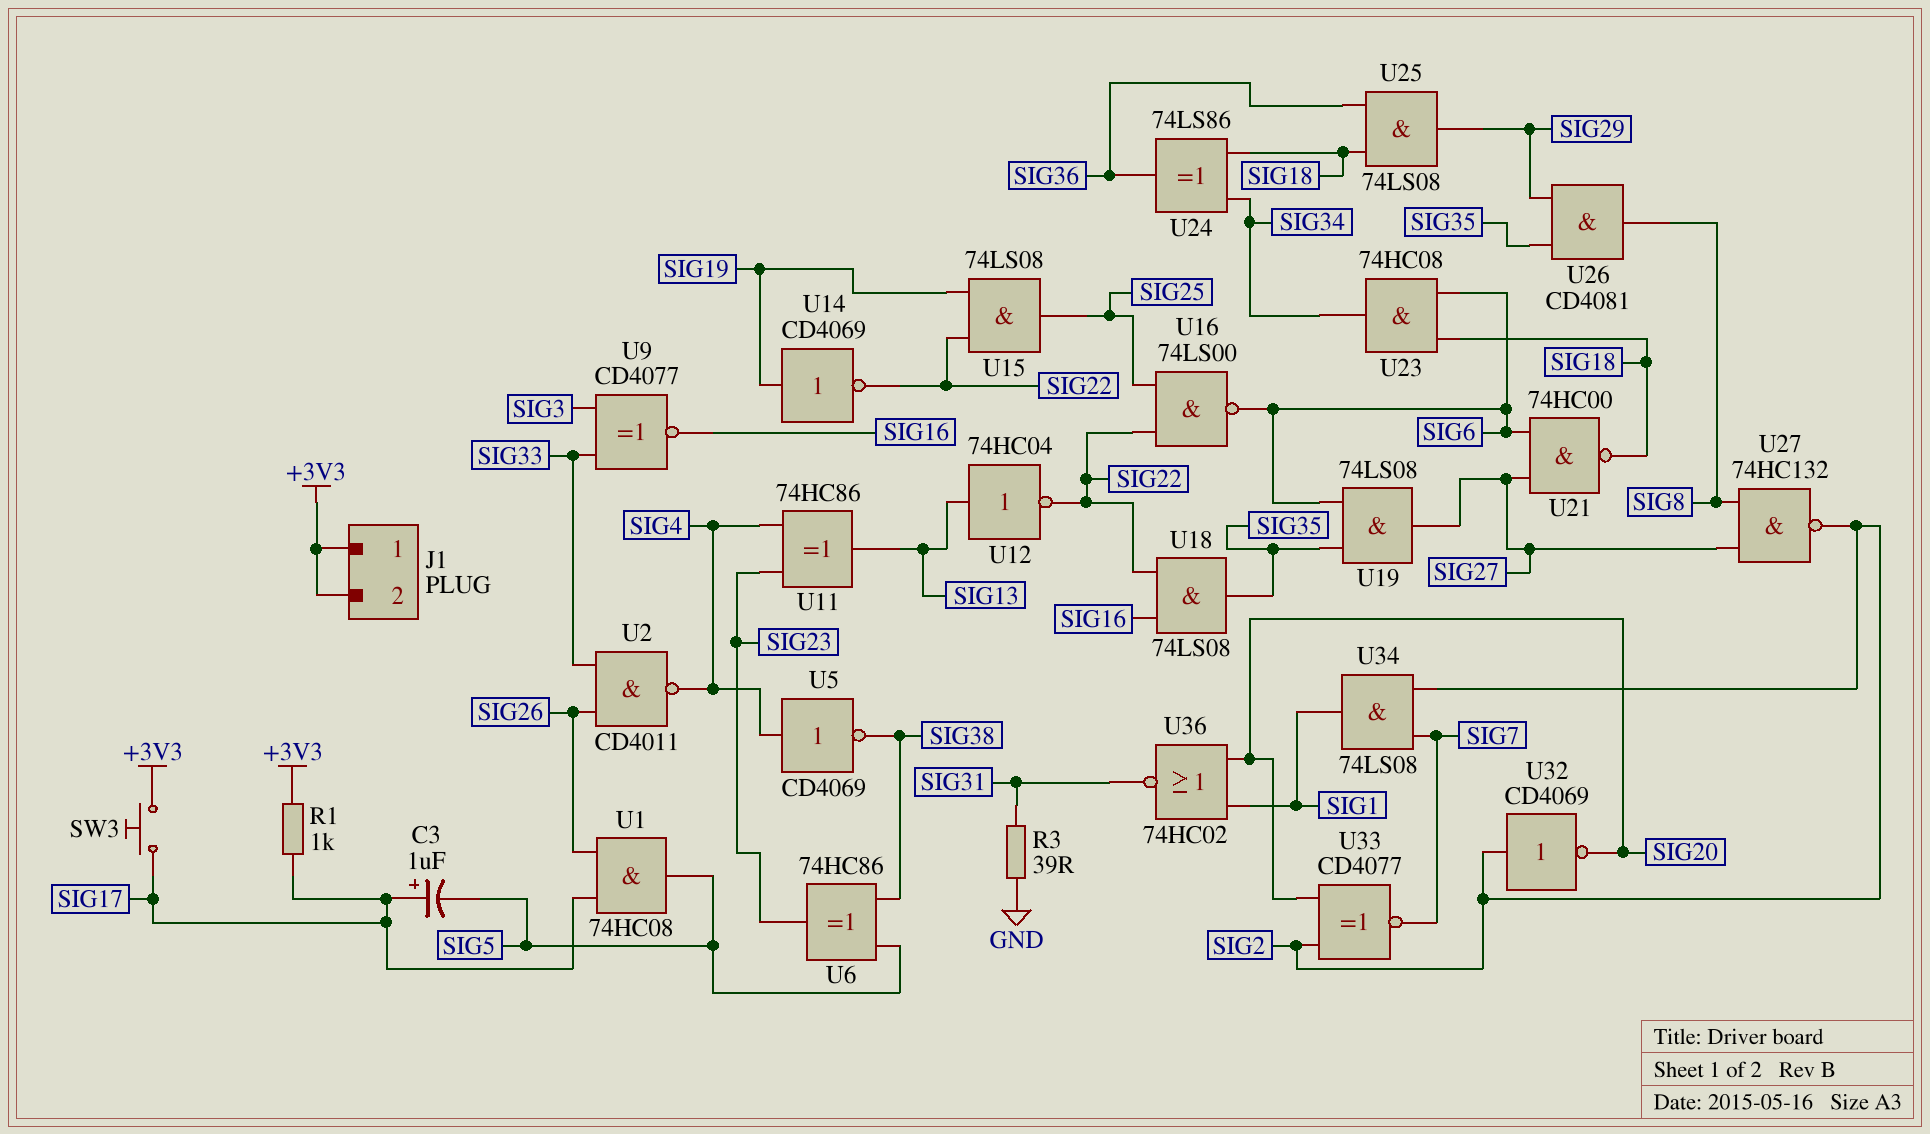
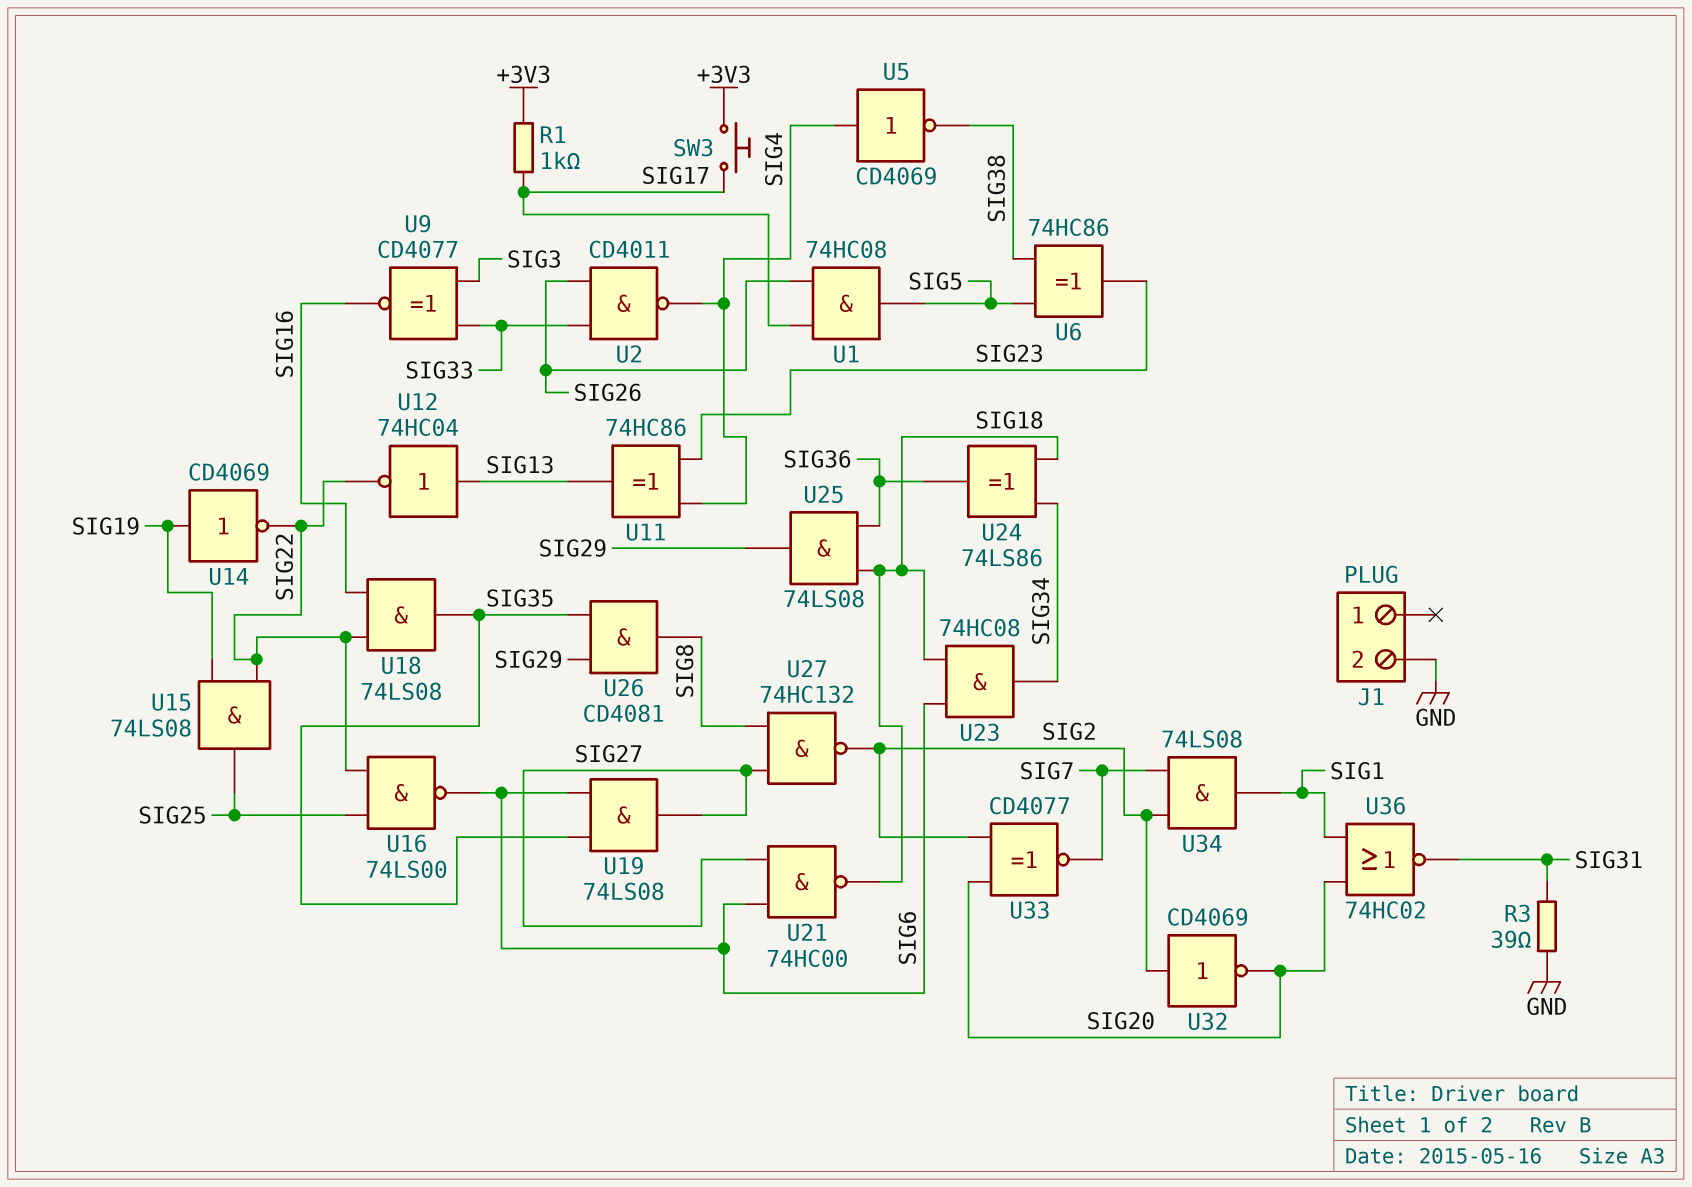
C3: 1uF (plus SIG17, minus SIG5) -> none
J1 pin 1: +3V3 -> none
J1 pin 2: +3V3 -> GND

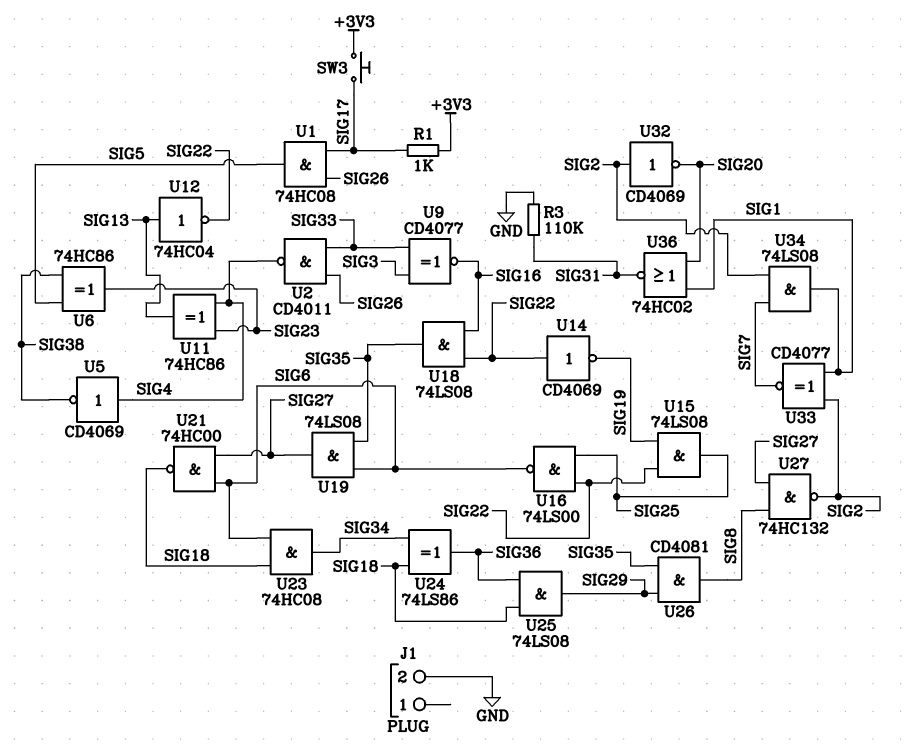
R3: 39 (GND, SIG31) -> 110k (GND, SIG31)
U14: NOT CD4069 (in SIG19, out SIG22) -> NOT CD4069 (in SIG22, out SIG19)
U33: XNOR CD4077 (in SIG2, in SIG20, out SIG7) -> XNOR CD4077 (in SIG1, in SIG2, out SIG7)

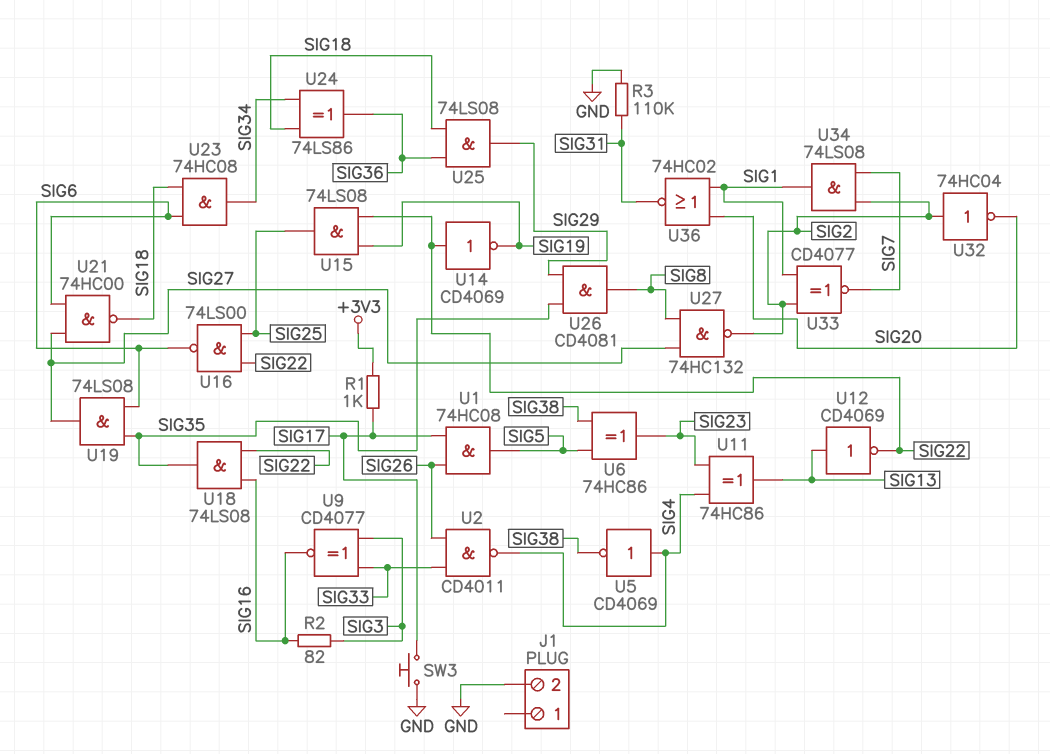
R2: none -> 82 (SIG3, SIG16)
SW3: button (+3V3, SIG17) -> button (GND, SIG17)
U12: NOT 74HC04 (in SIG13, out SIG22) -> NOT CD4069 (in SIG13, out SIG22)
U32: NOT CD4069 (in SIG2, out SIG20) -> NOT 74HC04 (in SIG2, out SIG20)

